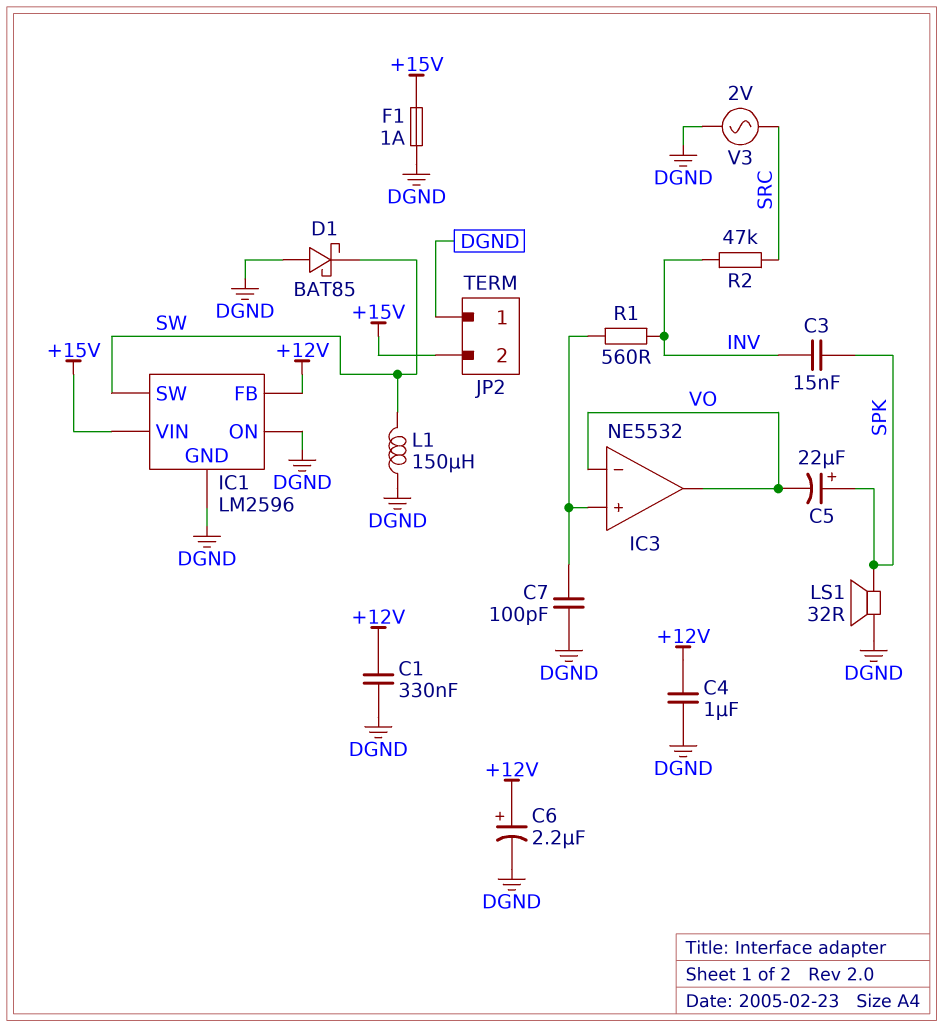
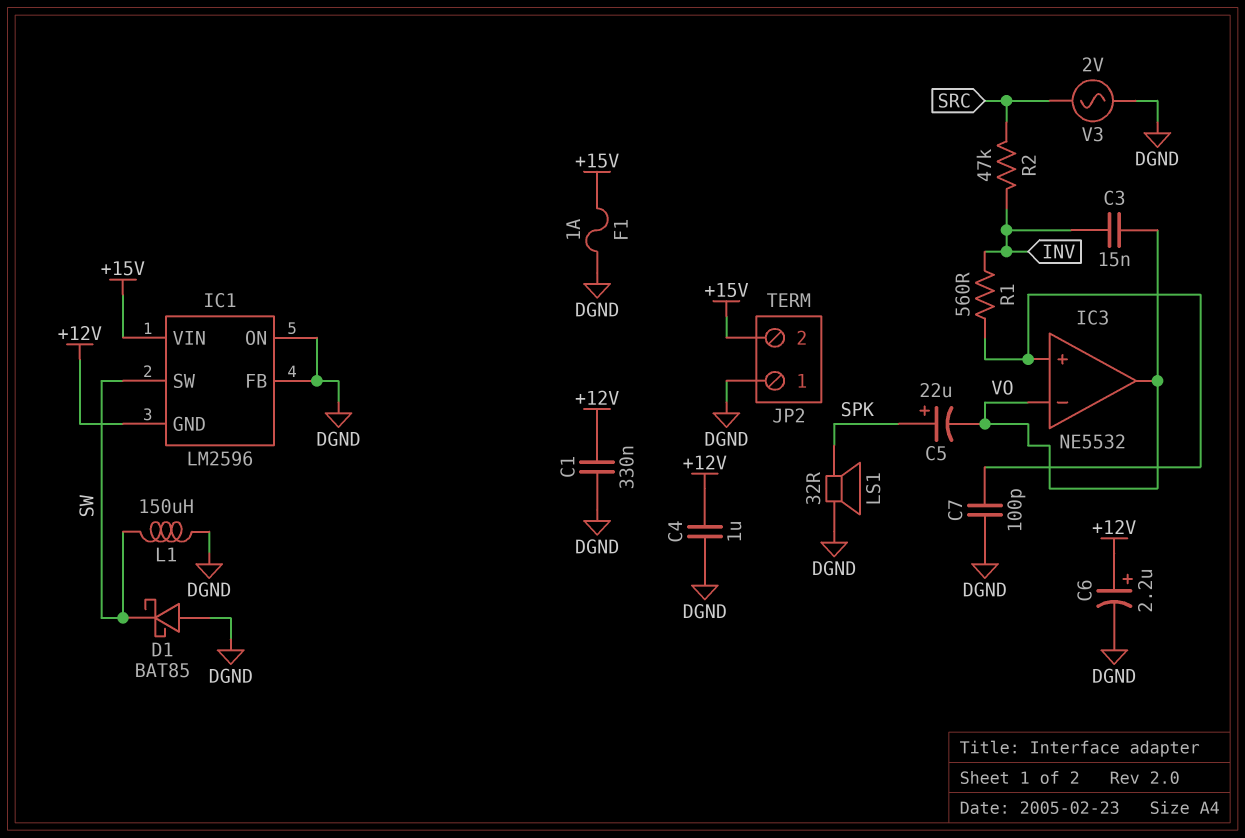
C3: 15nF (INV, SPK) -> 15nF (INV, VO)
IC1 pin FB: +12V -> DGND
IC1 pin GND: DGND -> +12V

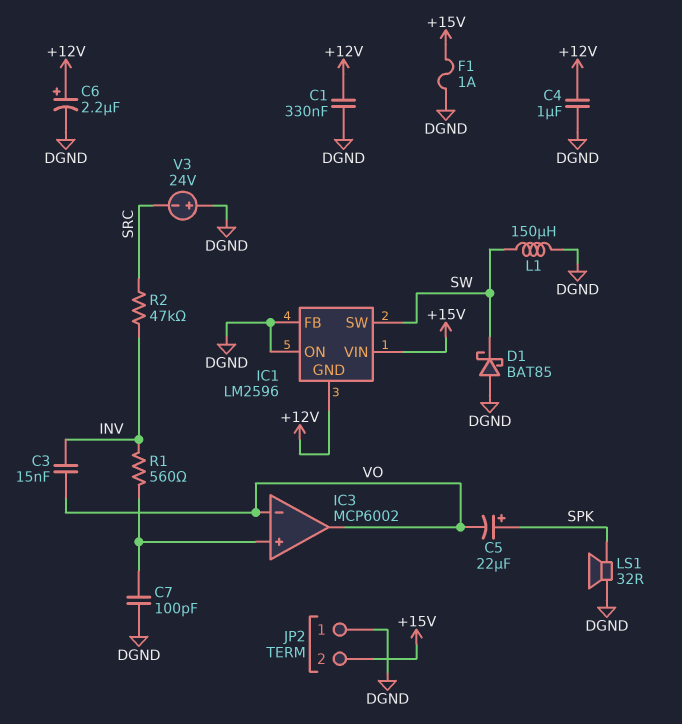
IC3: NE5532 -> MCP6002
V3: AC 2V (DGND, SRC) -> 24V (plus DGND, minus SRC)

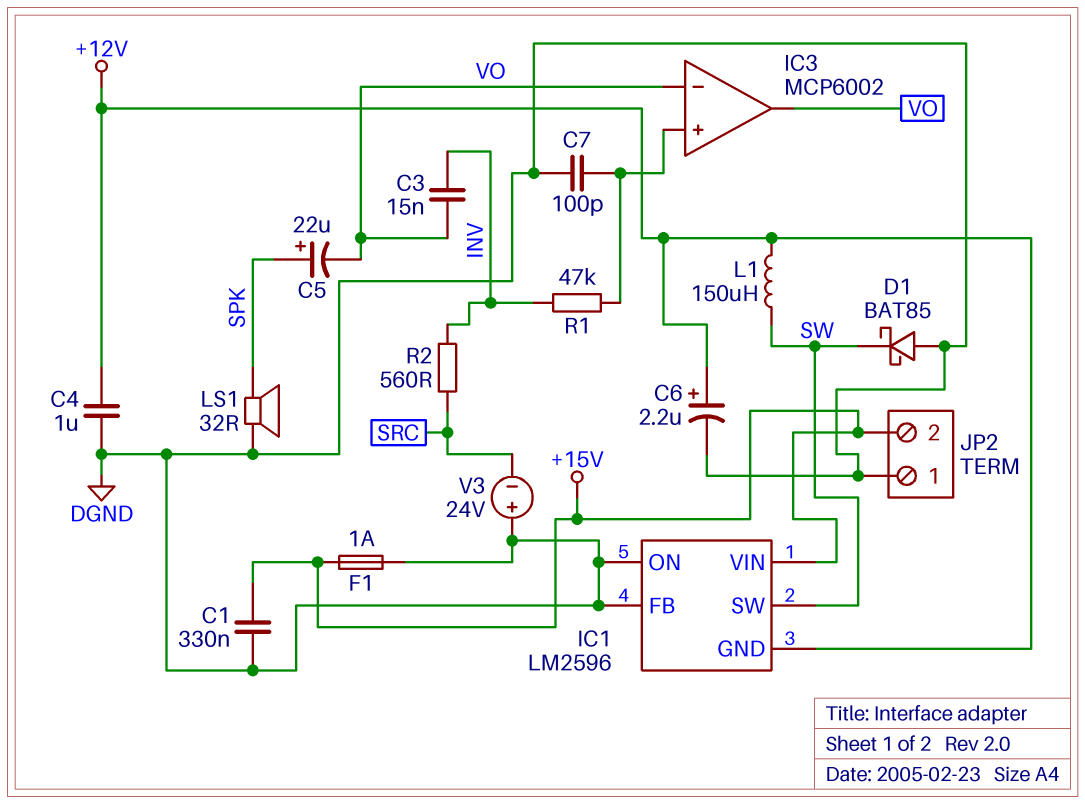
C1: 330nF (+12V, DGND) -> 330nF (+15V, DGND)
L1: 150uH (DGND, SW) -> 150uH (+12V, SW)
R1: 560 (IC3/in+, INV) -> 47k (IC3/in+, INV)
R2: 47k (INV, SRC) -> 560 (INV, SRC)

